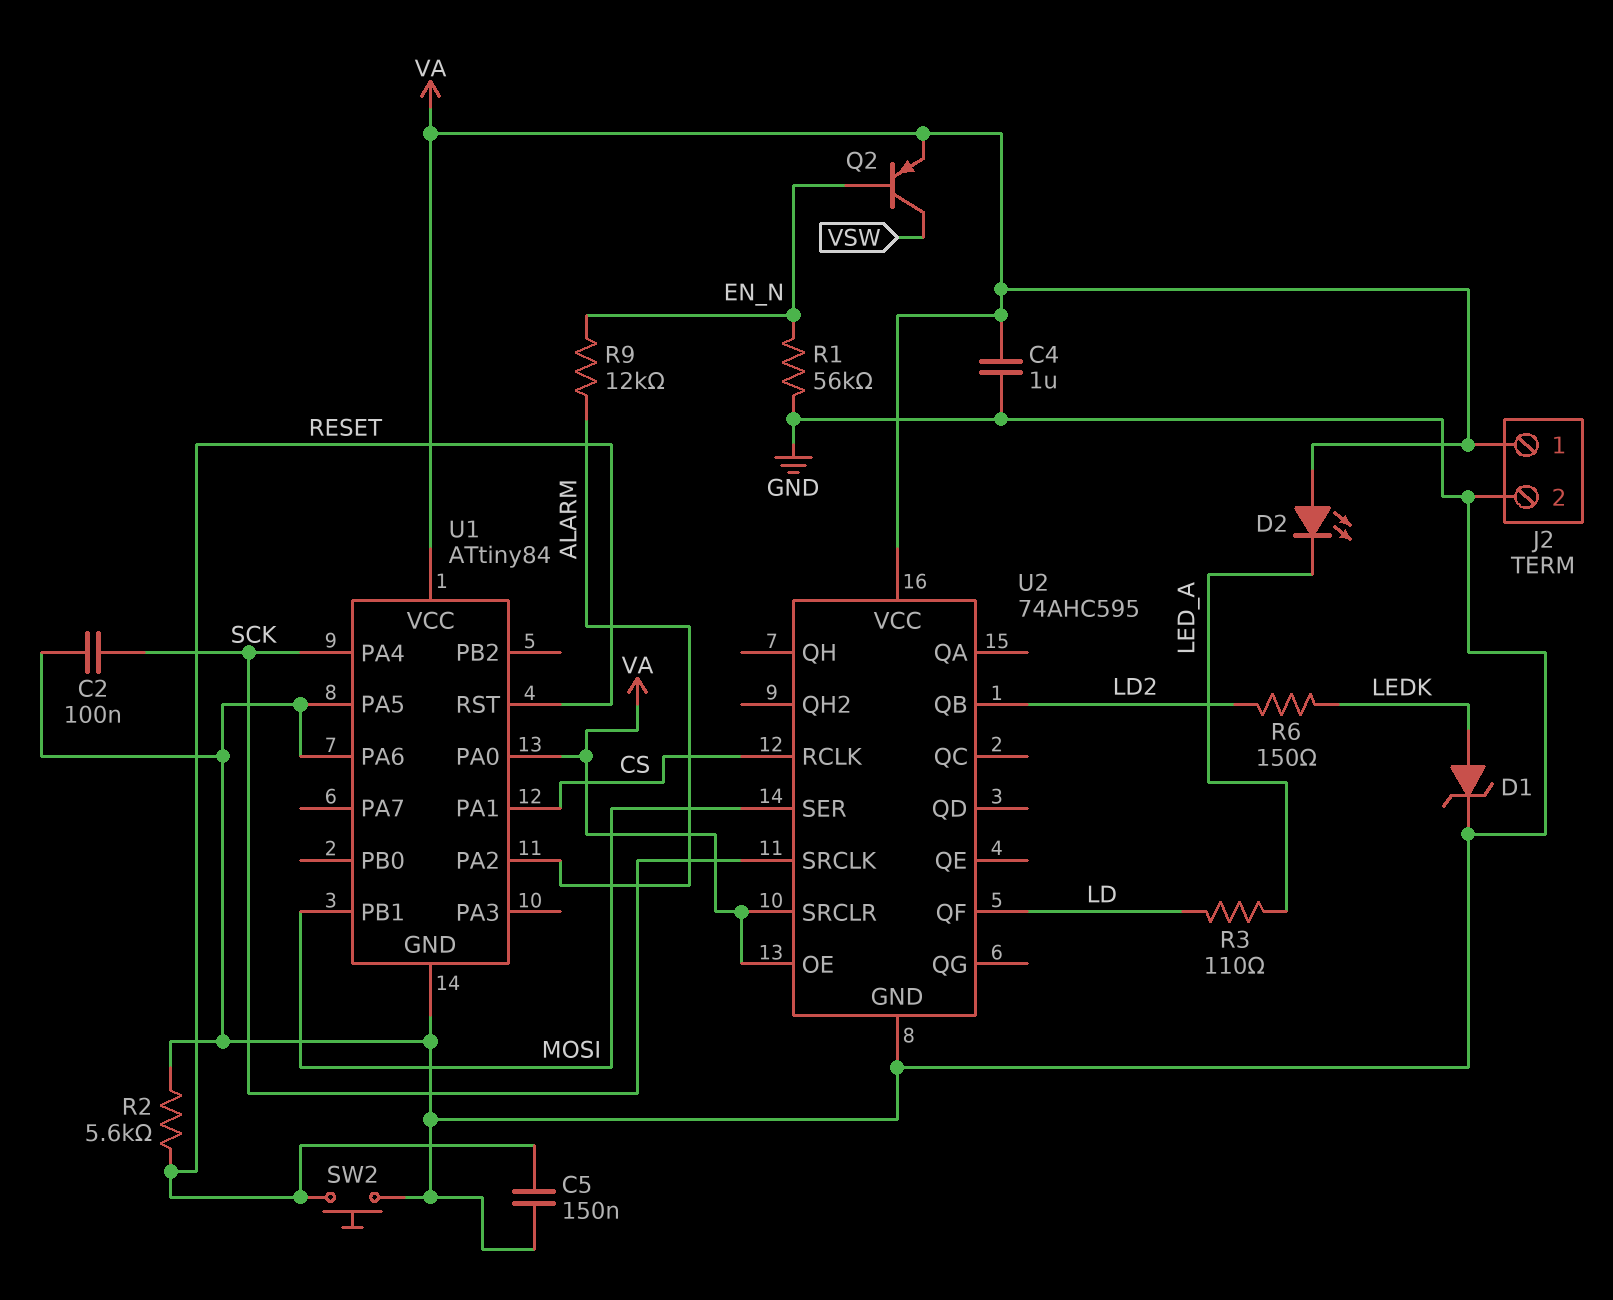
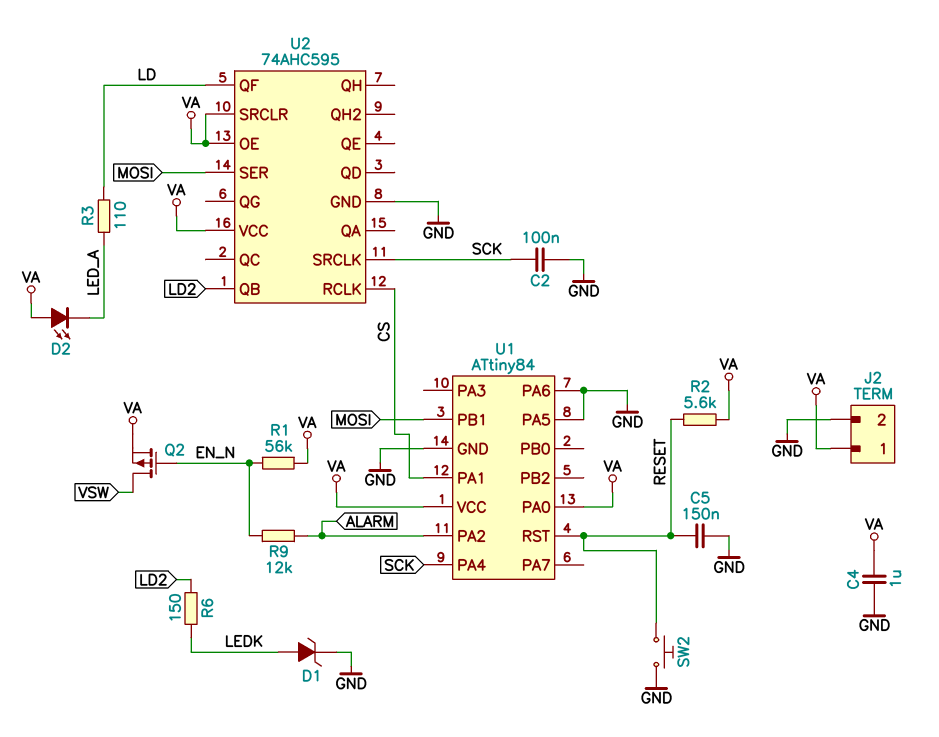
Q2: PNP (B EN_N, C VSW, E VA) -> PMOS (G EN_N, D VSW, S VA)
R1: 56k (EN_N, GND) -> 56k (EN_N, VA)
R2: 5.6k (GND, RESET) -> 5.6k (RESET, VA)

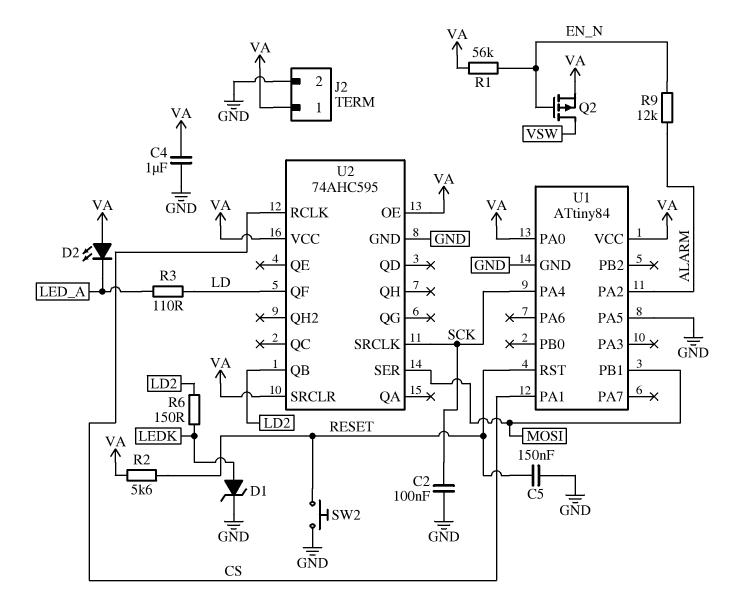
U1 pin PA6: GND -> none

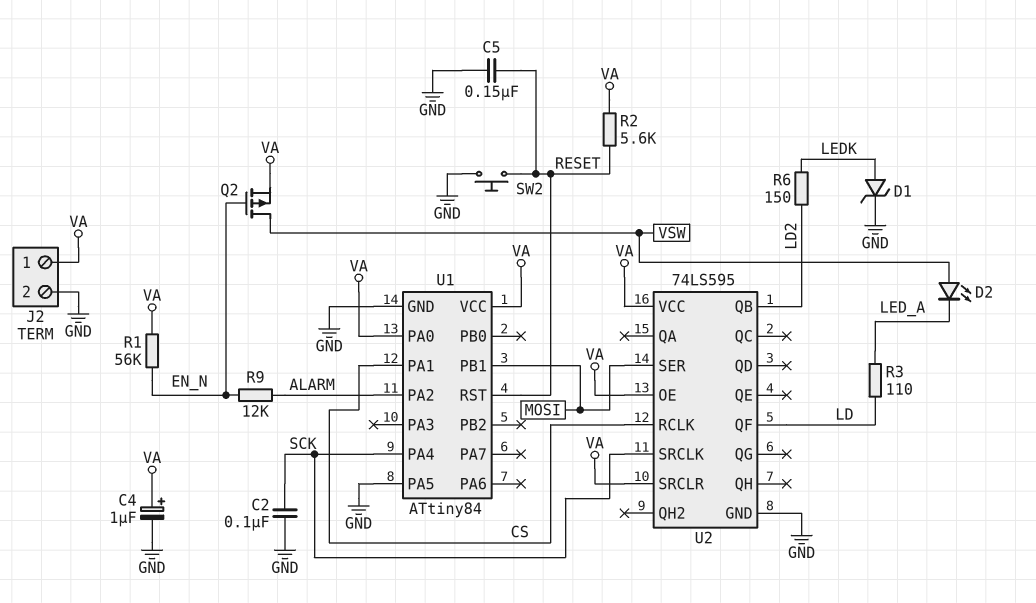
C4: 1uF (GND, VA) -> 1uF (plus VA, minus GND)
D2: LED (A VA, K LED_A) -> LED (A VSW, K LED_A)
U2: 74AHC595 -> 74LS595

